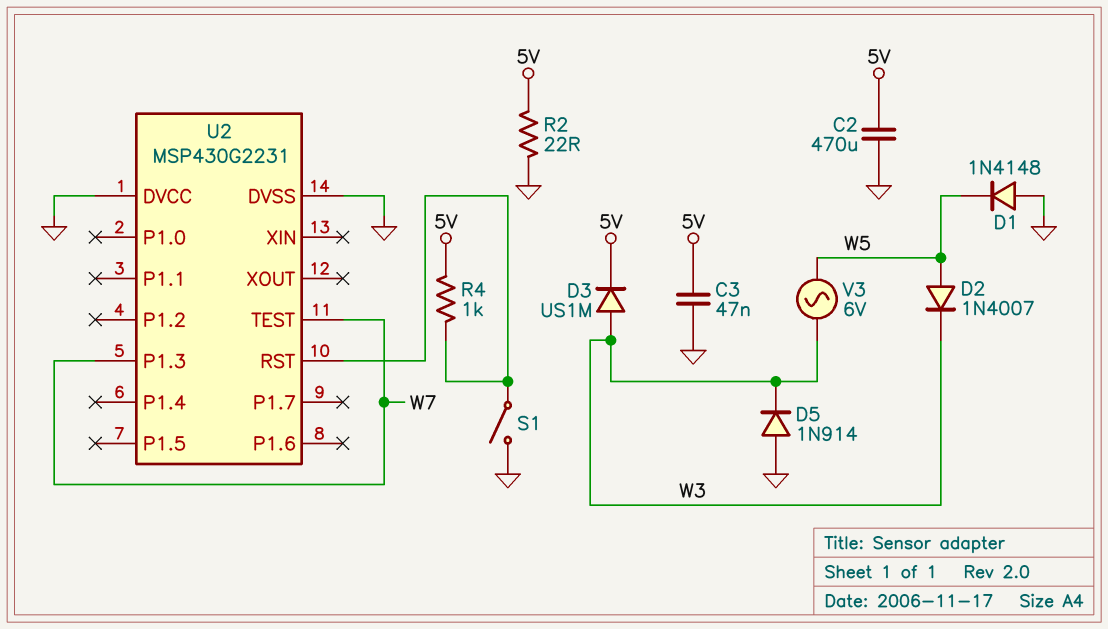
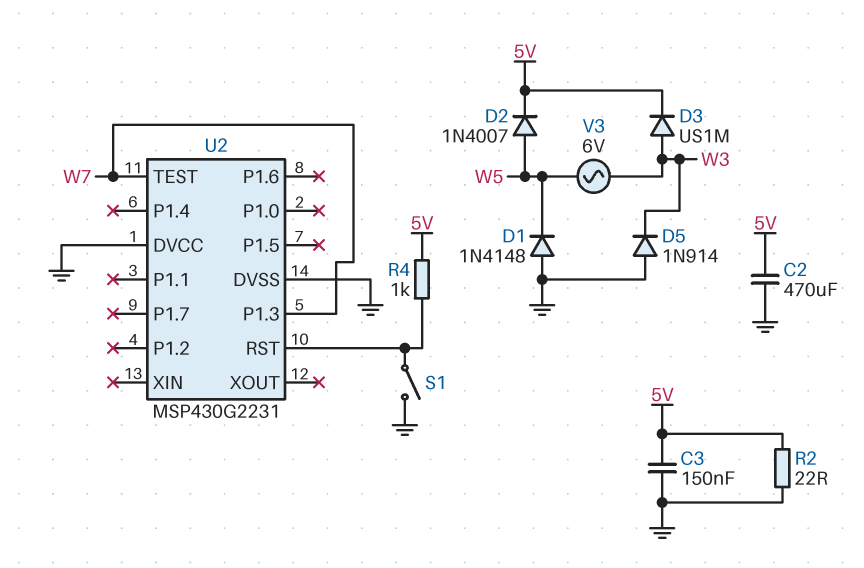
C3: 47nF (5V, GND) -> 150nF (5V, GND)
D2: diode 1N4007 (A W5, K W3) -> diode 1N4007 (A W5, K 5V)

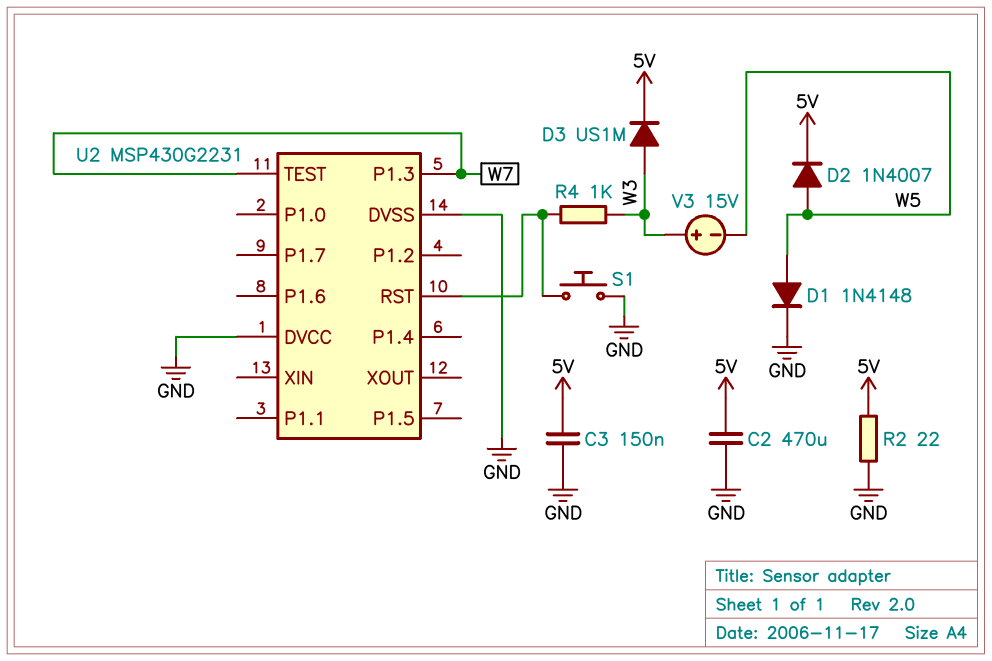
D1: diode 1N4148 (A GND, K W5) -> diode 1N4148 (A W5, K GND)
D5: diode 1N914 (A GND, K W3) -> none
R4: 1k (5V, U2/RST) -> 1k (U2/RST, W3)
S1: switch (GND, U2/RST) -> button (GND, U2/RST)
V3: AC 6V (W3, W5) -> 15V (plus W3, minus W5)

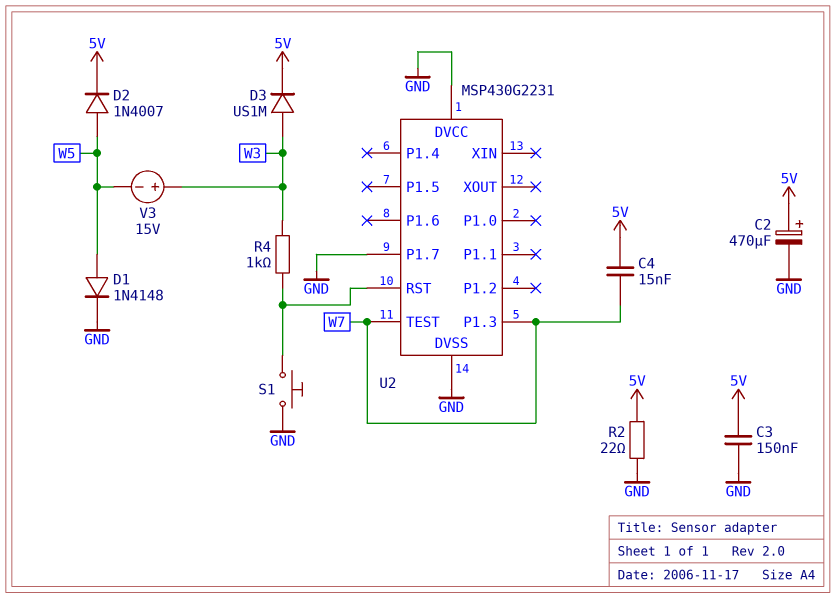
C2: 470uF (5V, GND) -> 470uF (plus 5V, minus GND)
C4: none -> 15nF (5V, W7)
U2 pin P1.7: none -> GND

